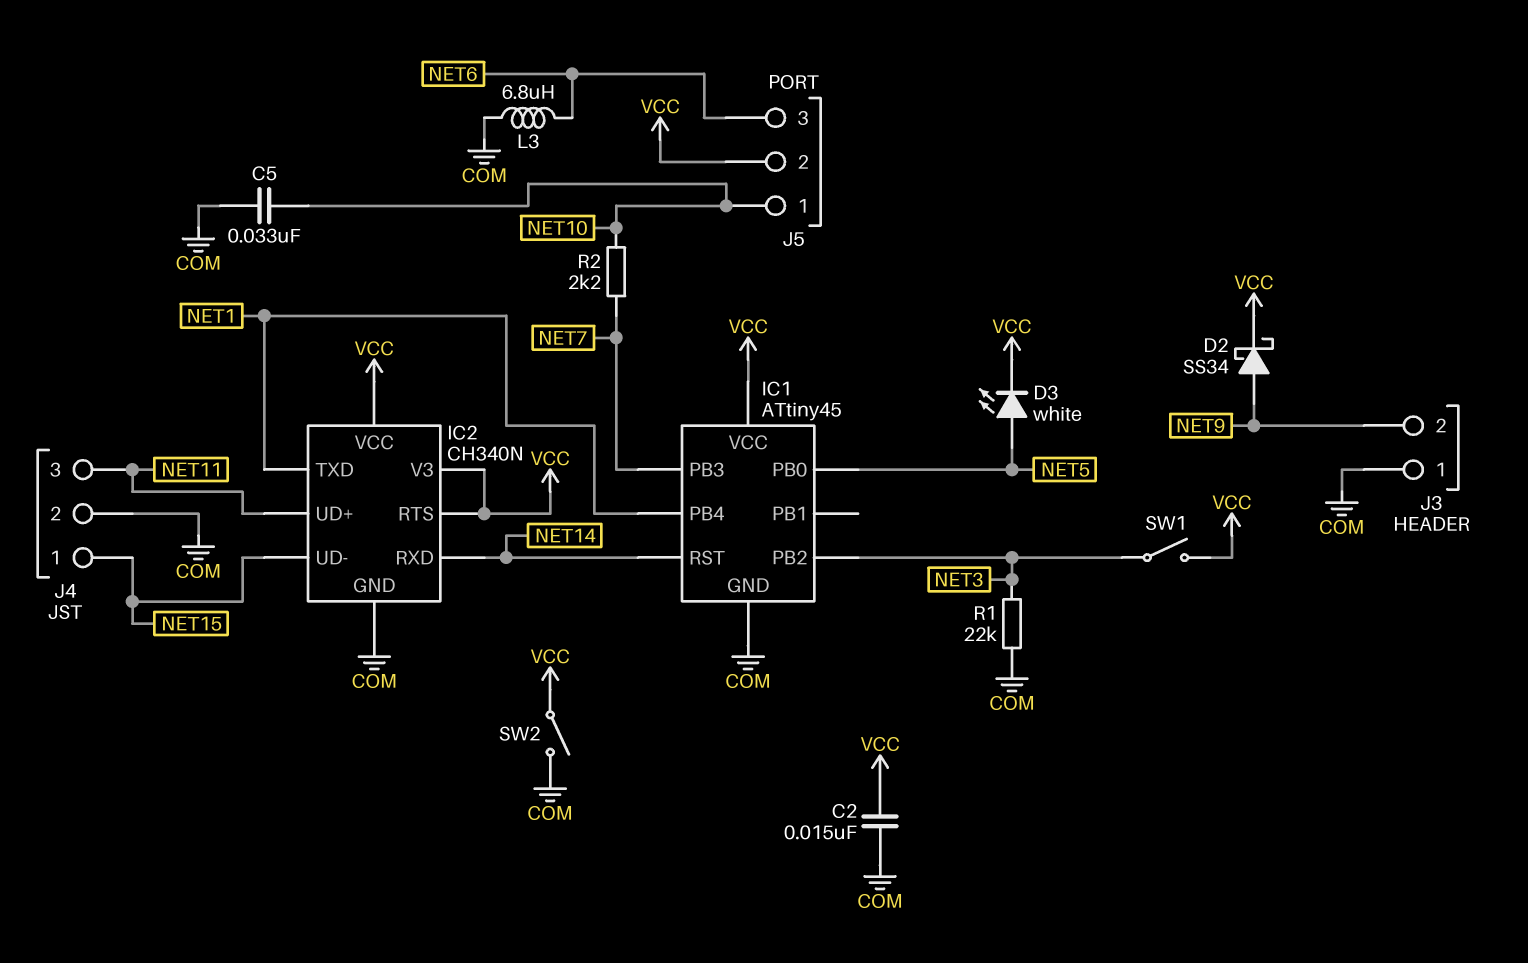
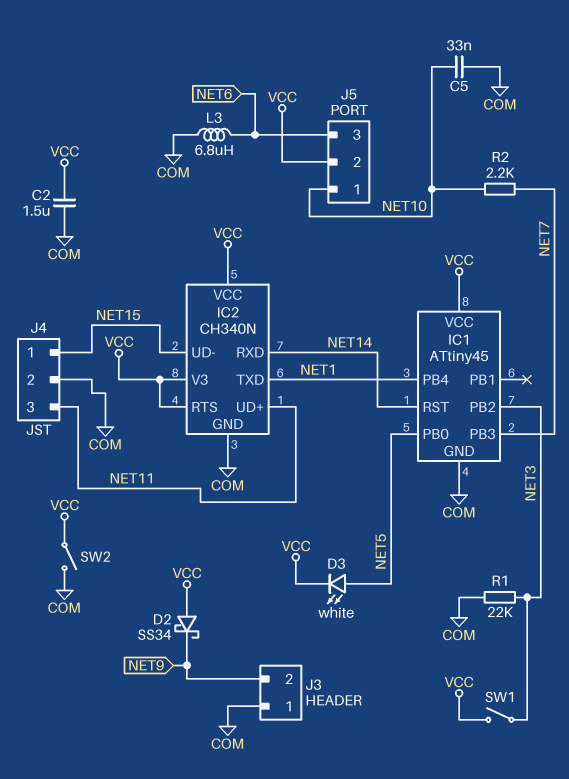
C2: 15nF (COM, VCC) -> 1.5uF (COM, VCC)
D2: schottky SS34 (A NET9, K VCC) -> schottky SS34 (A VCC, K NET9)

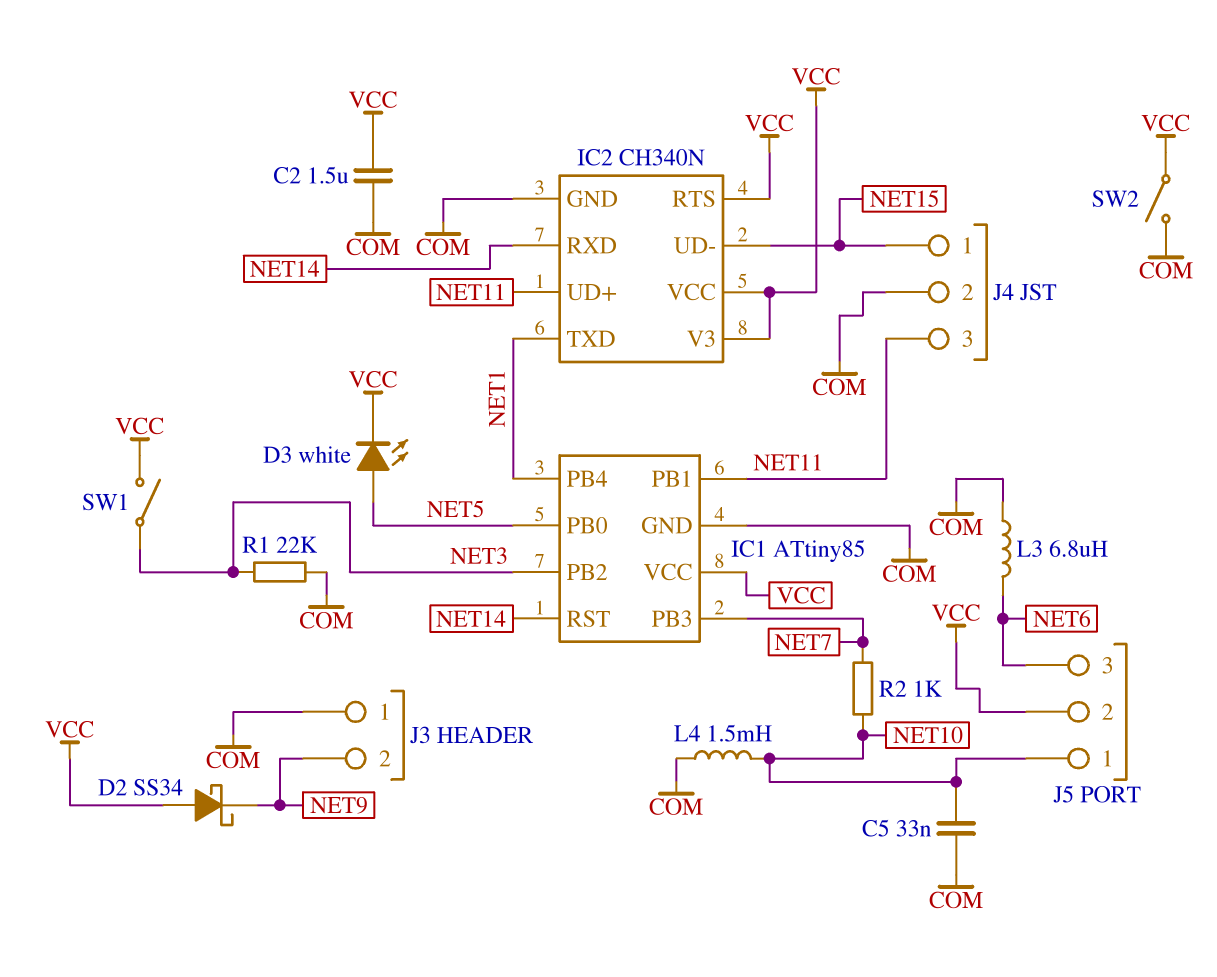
IC1: ATtiny45 -> ATtiny85
IC1 pin PB1: none -> NET11
L4: none -> 1.5mH (COM, NET10)
R2: 2.2k (NET7, NET10) -> 1k (NET7, NET10)

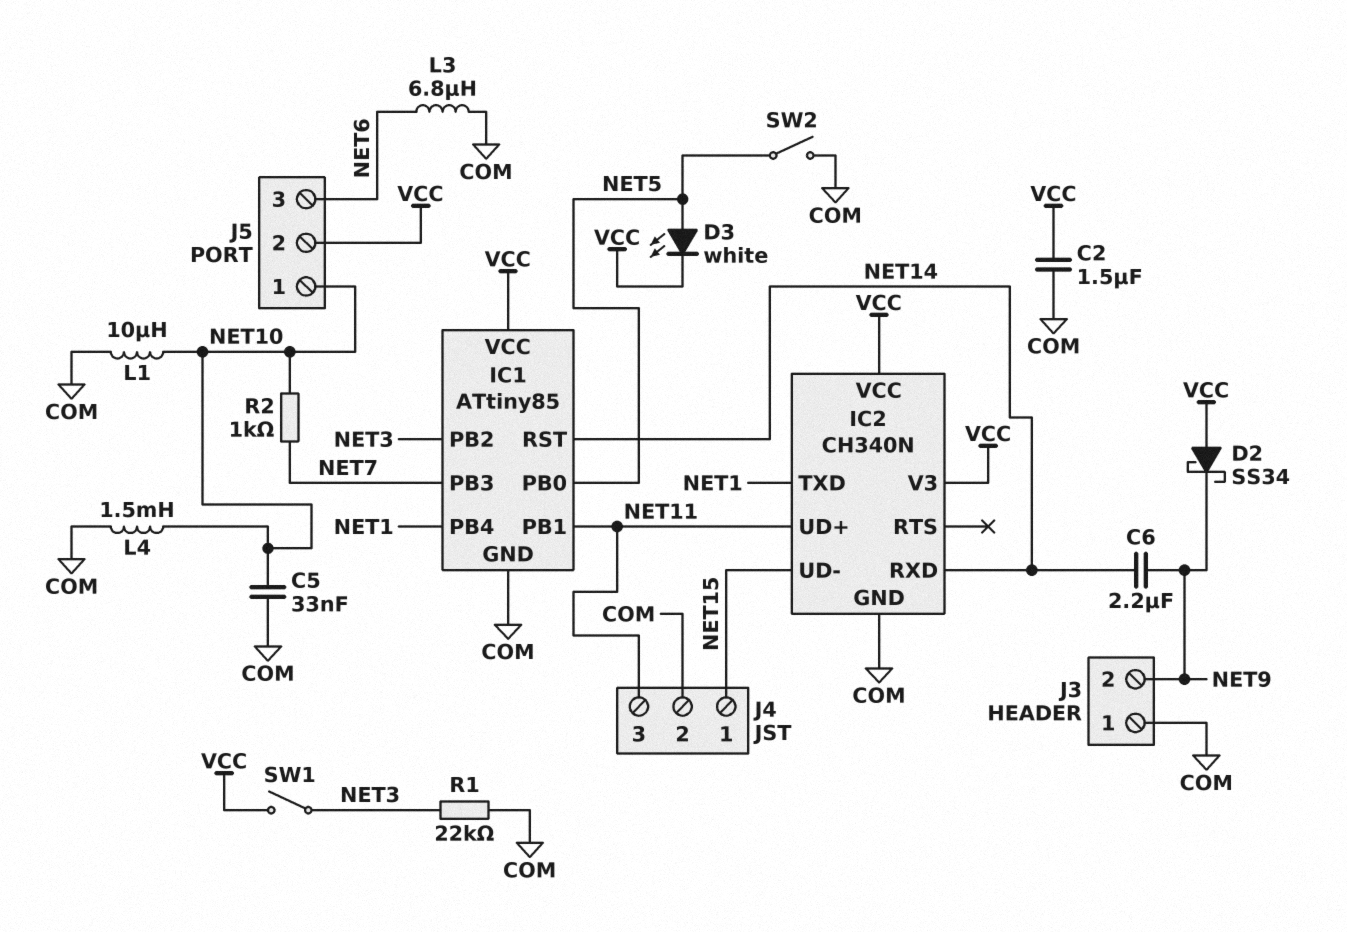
C6: none -> 2.2uF (NET9, NET14)
IC2 pin RTS: VCC -> none
L1: none -> 10uH (COM, NET10)
SW2: switch (COM, VCC) -> switch (COM, NET5)

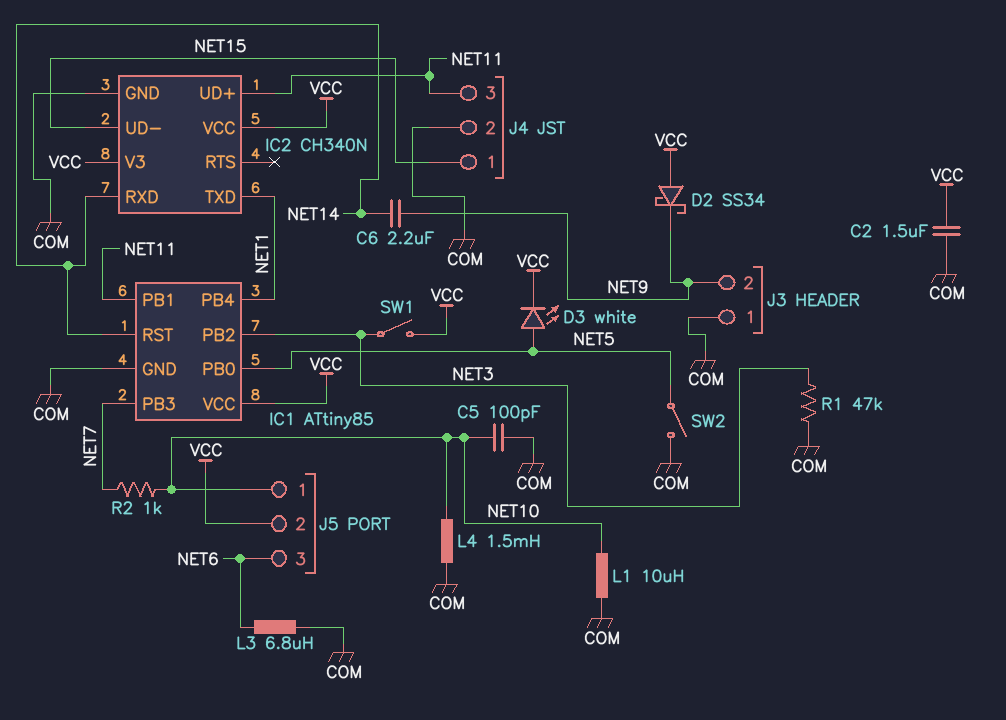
C5: 33nF (COM, NET10) -> 100pF (COM, NET10)
R1: 22k (COM, NET3) -> 47k (COM, NET3)

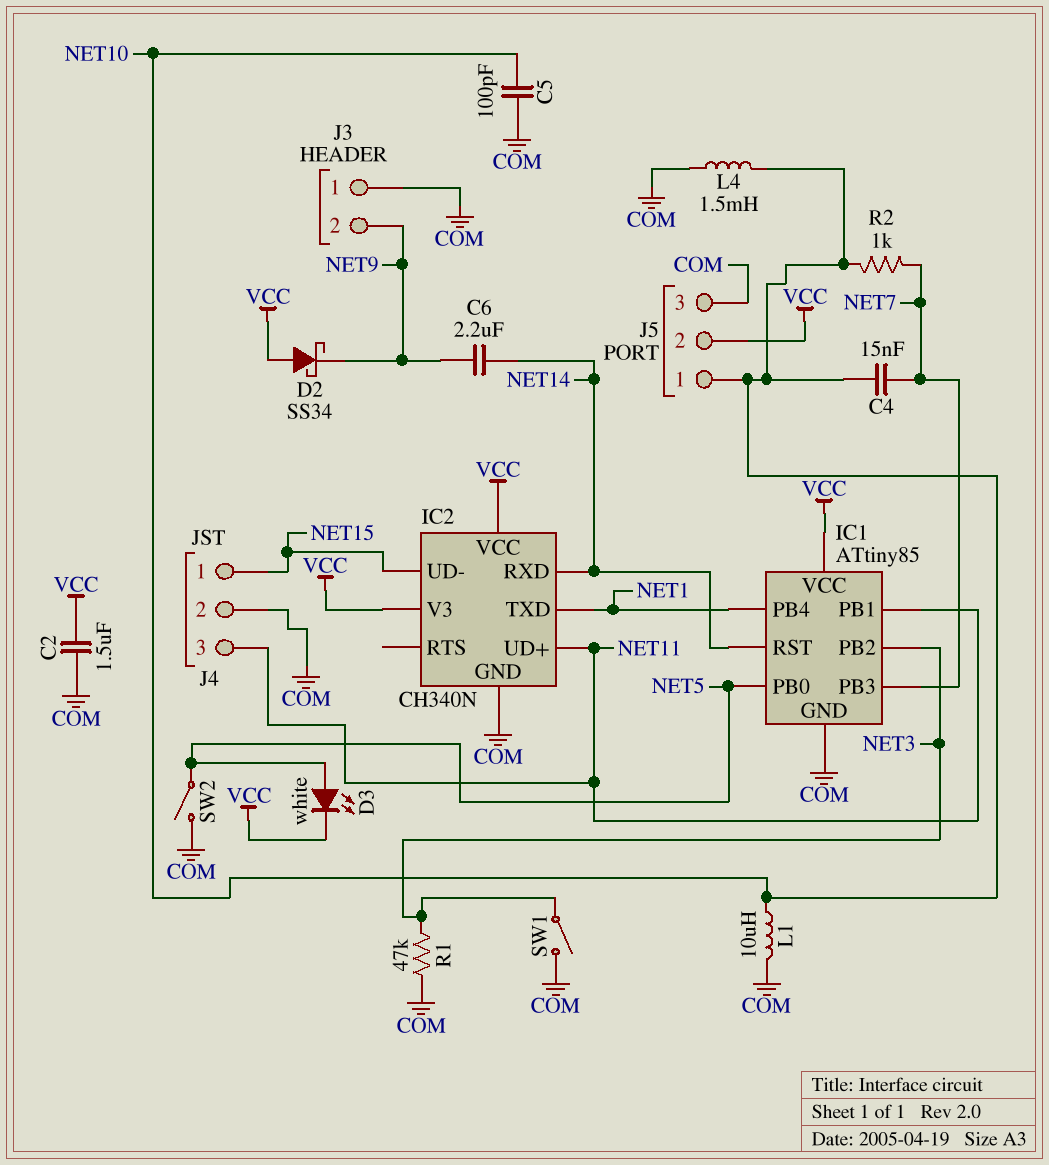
C4: none -> 15nF (NET7, NET10)
J5 pin 3: NET6 -> COM
L3: 6.8uH (COM, NET6) -> none
SW1: switch (NET3, VCC) -> switch (COM, NET3)

